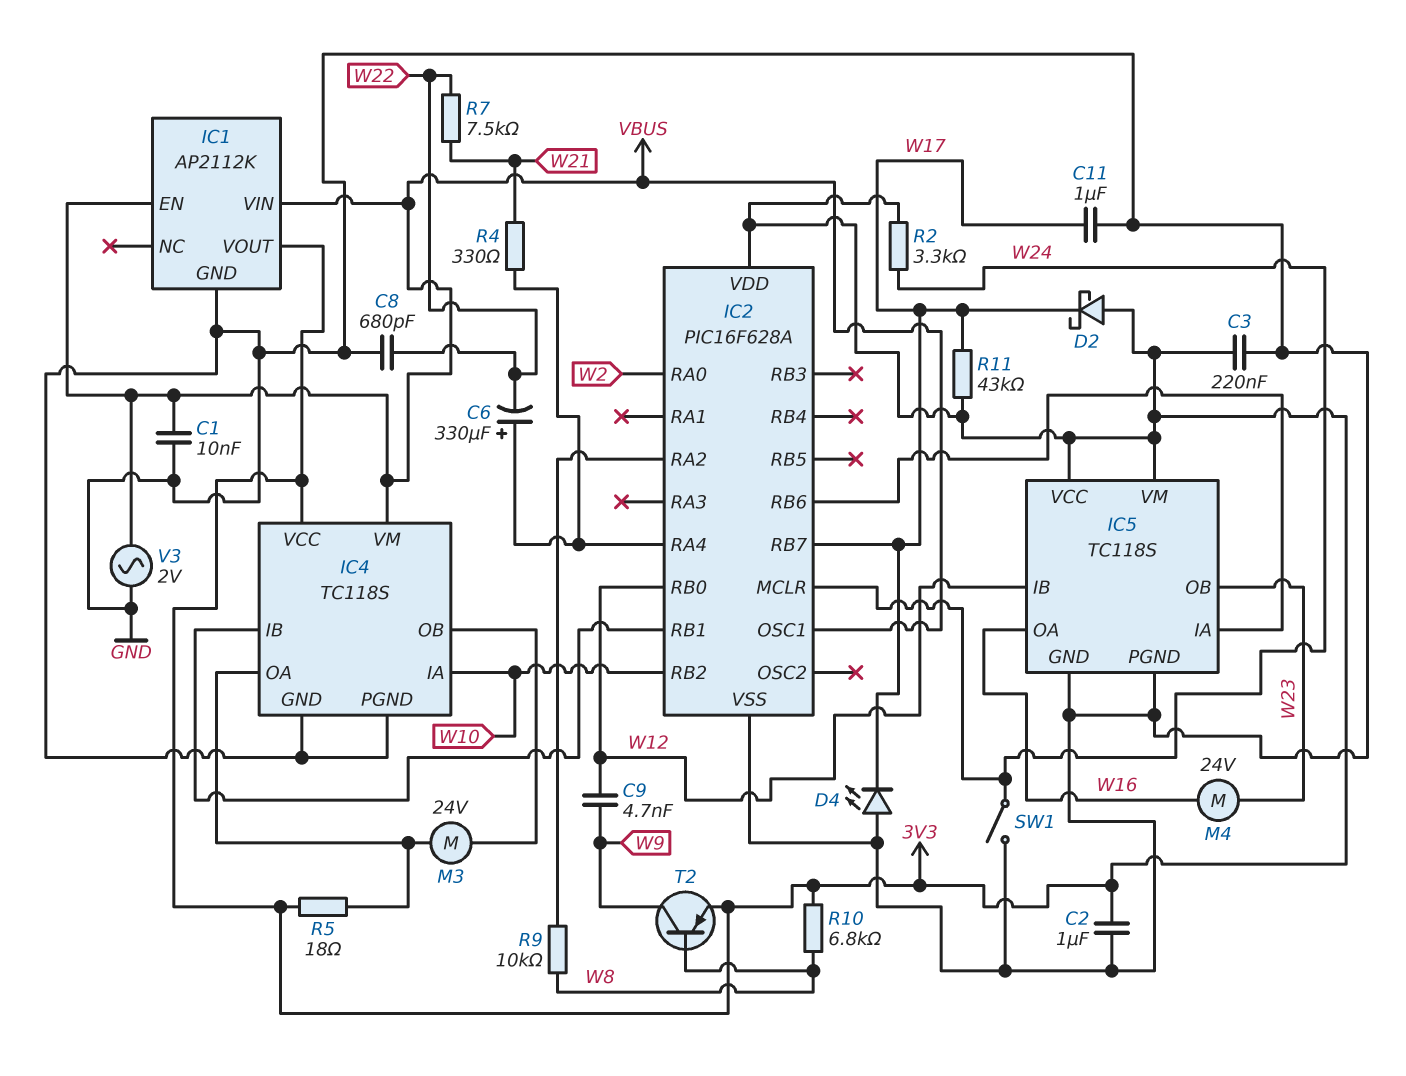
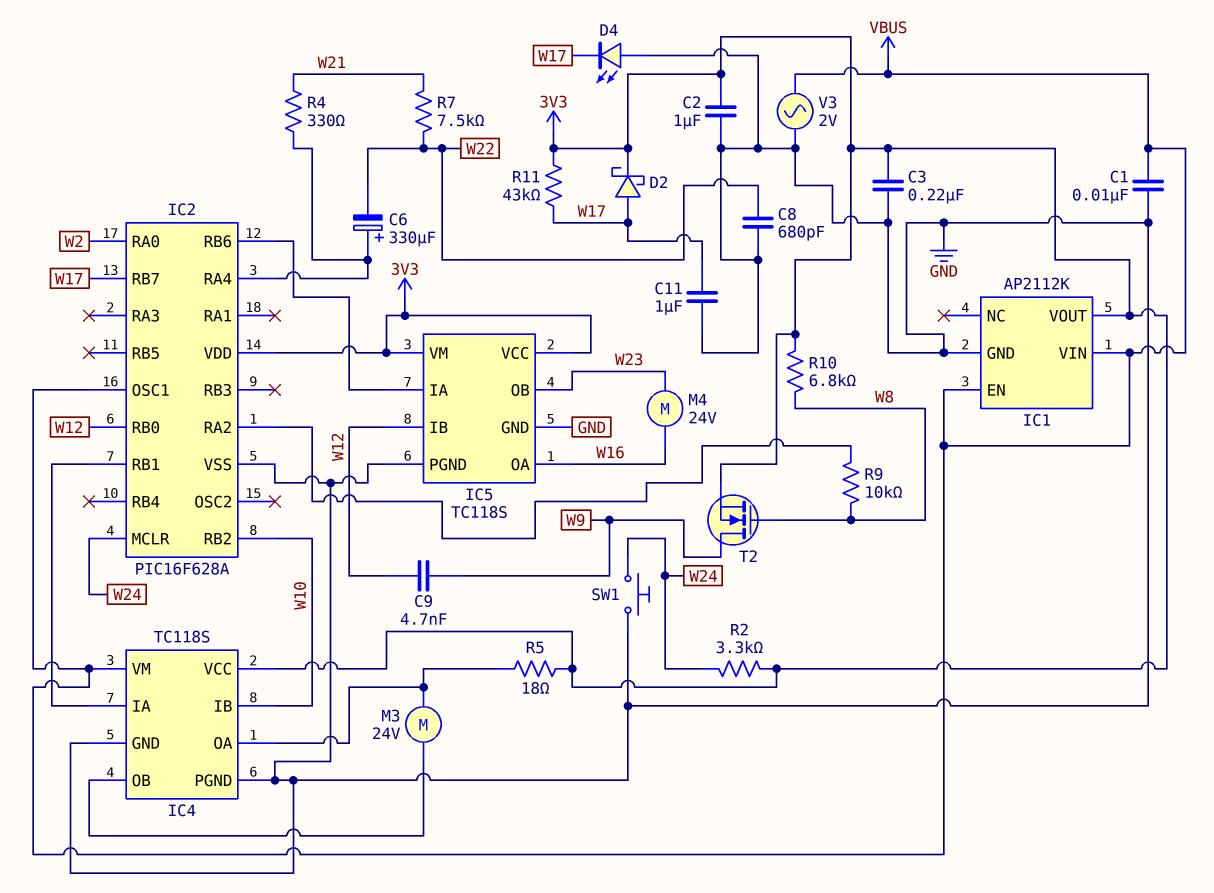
D2: schottky (A 3V3, K W17) -> schottky (A W17, K 3V3)
IC4 pin IA: W10 -> IC2/RB1
IC4 pin IB: IC2/RB1 -> W10
SW1: switch (GND, W24) -> button (GND, W24)
T2: PNP (B W8, C W9, E 3V3) -> NMOS (G W8, D W9, S 3V3)

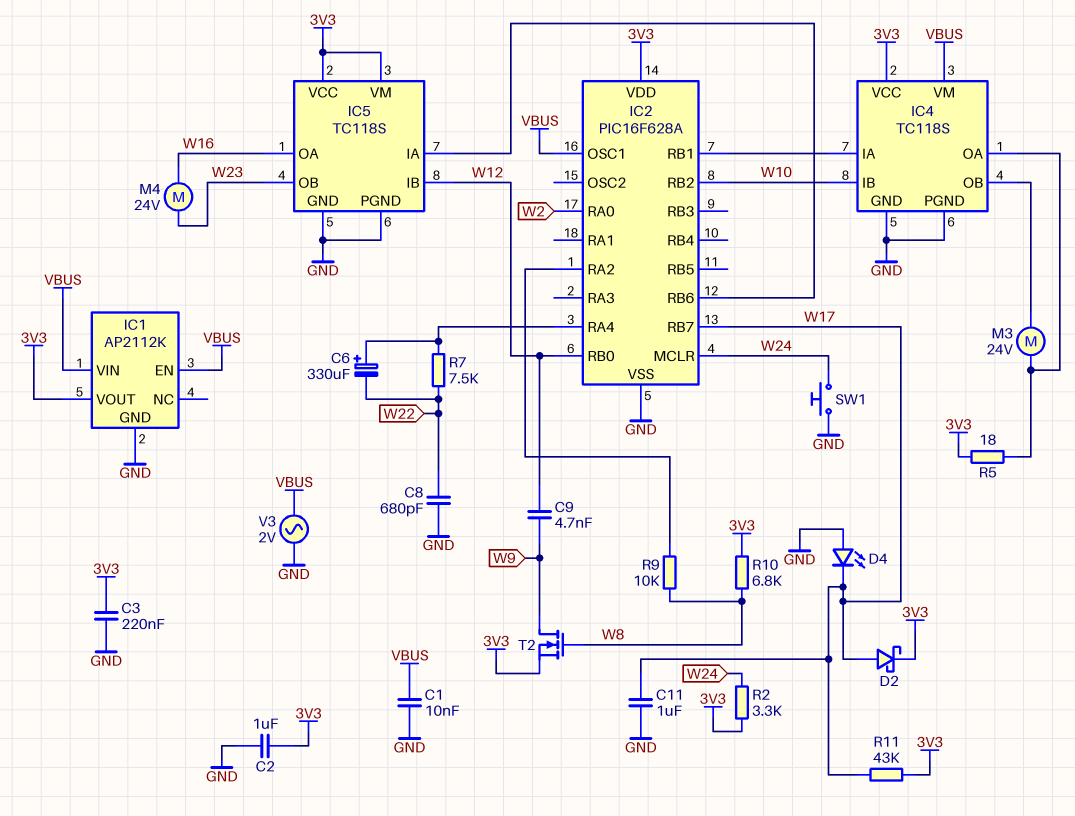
R4: 330 (IC2/RA4, W21) -> none
R7: 7.5k (W21, W22) -> 7.5k (IC2/RA4, W22)

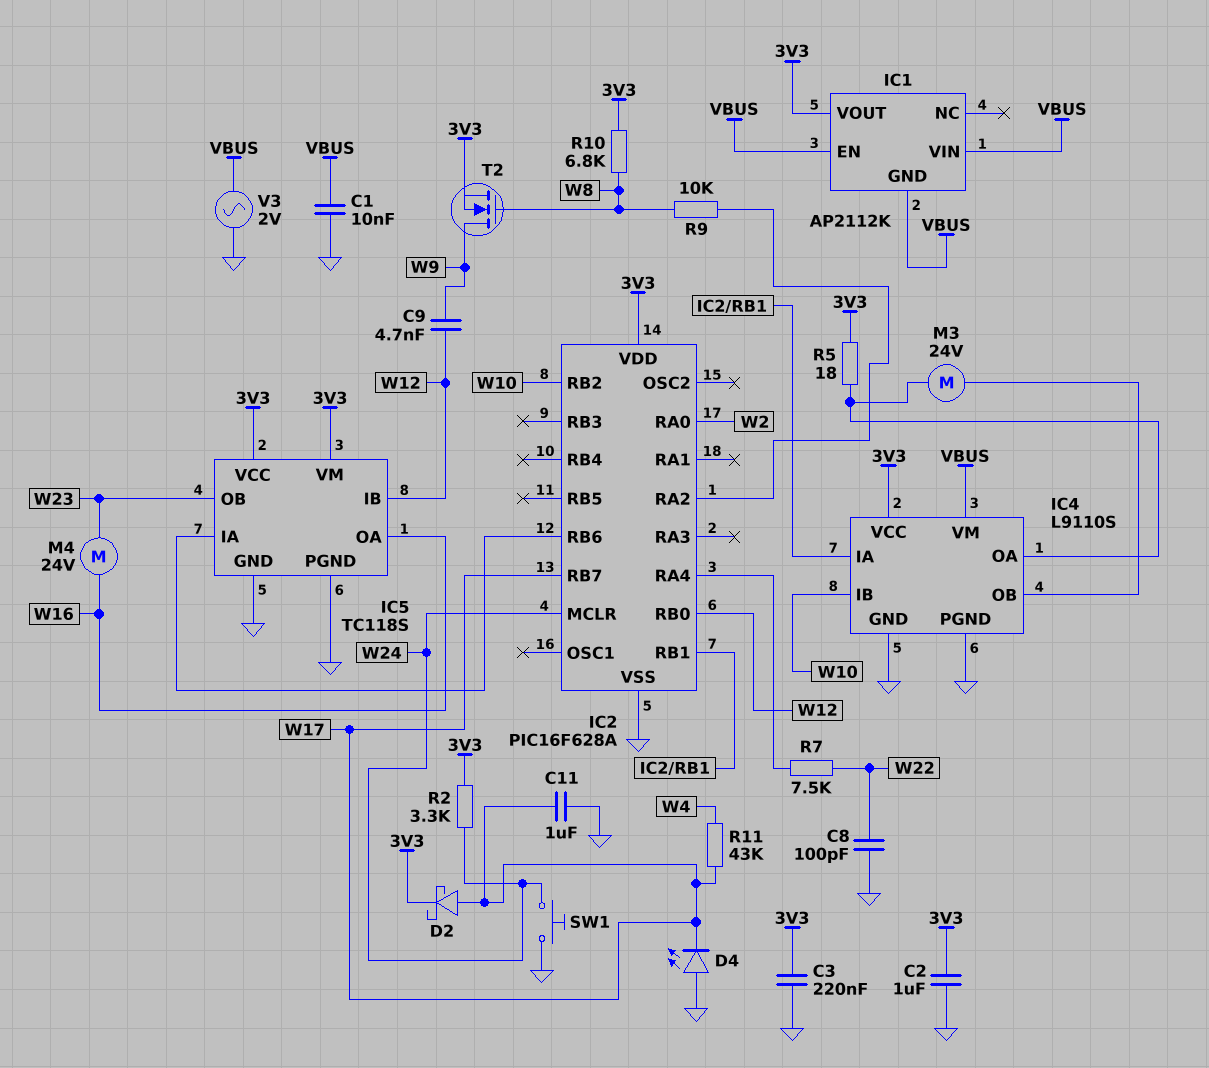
C6: 330uF (plus IC2/RA4, minus W22) -> none
C8: 680pF (GND, W22) -> 100pF (GND, W22)
IC1 pin GND: GND -> VBUS
IC2 pin OSC1: VBUS -> none
IC4: TC118S -> L9110S
R11: 43k (3V3, W17) -> 43k (W4, W17)

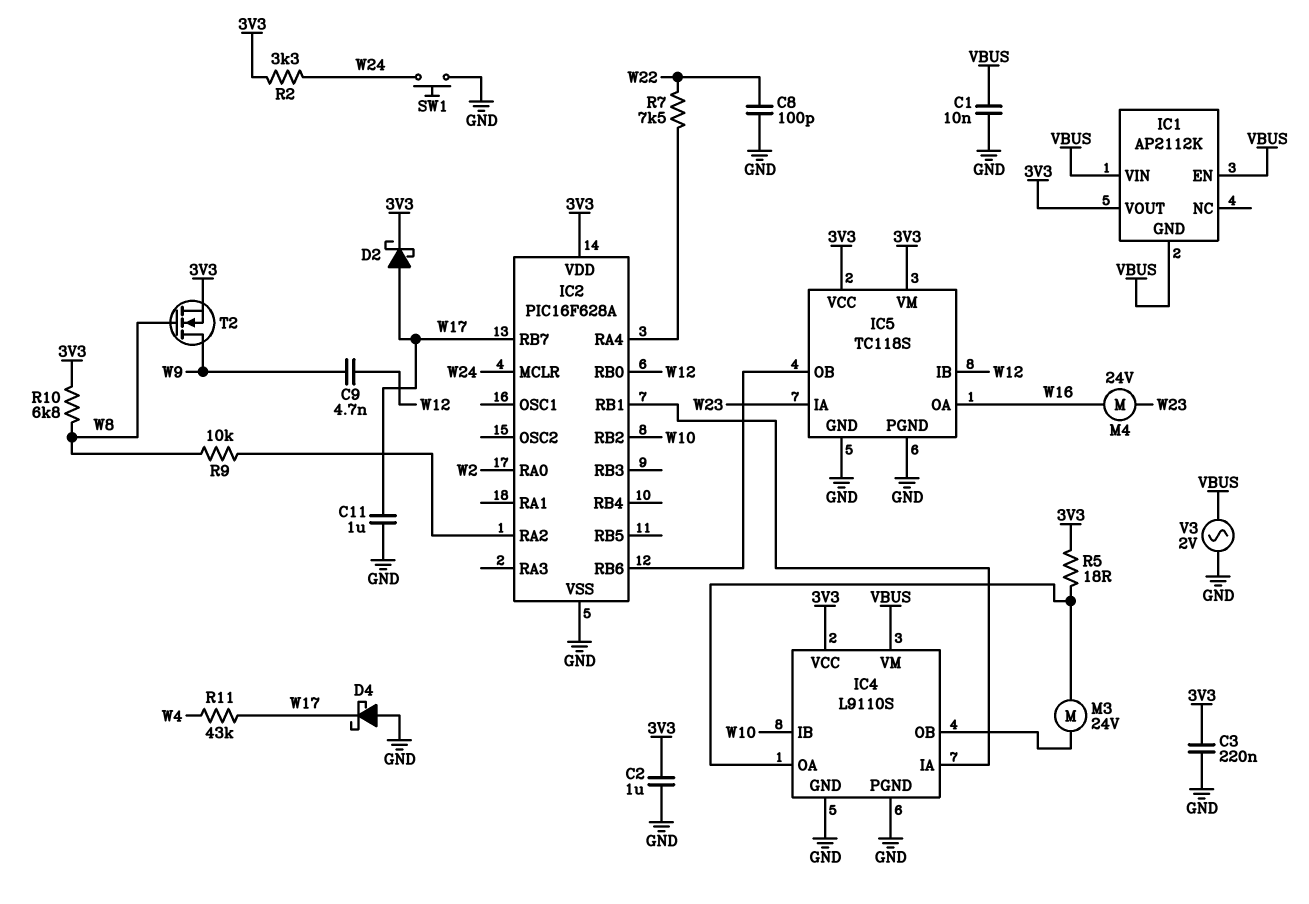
D4: LED (A GND, K W17) -> schottky (A GND, K W17)
IC5 pin IA: IC2/RB6 -> W23
IC5 pin OB: W23 -> IC2/RB6

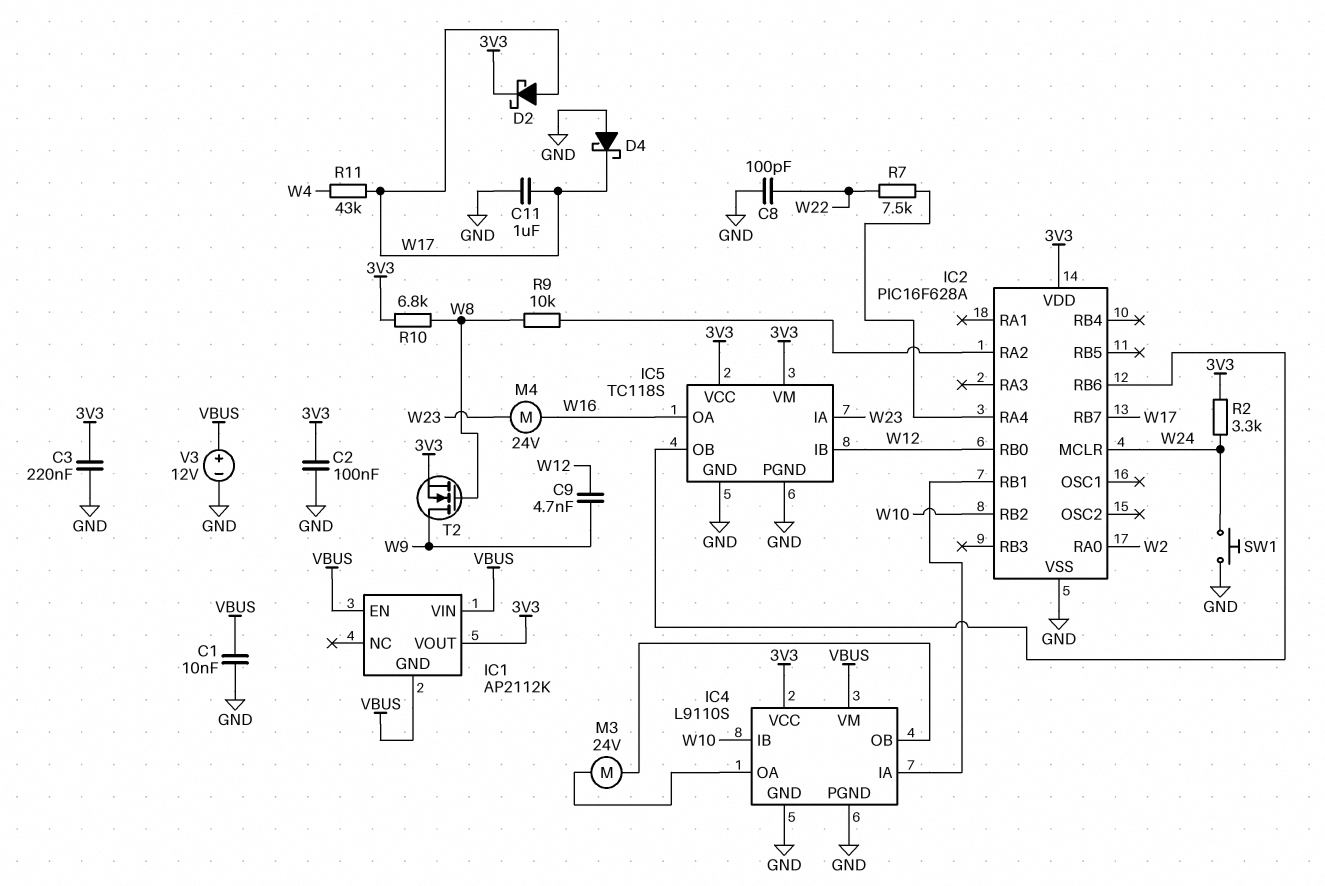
C2: 1uF (3V3, GND) -> 100nF (3V3, GND)
R5: 18 (3V3, IC4/OA) -> none
V3: AC 2V (GND, VBUS) -> 12V (plus VBUS, minus GND)

